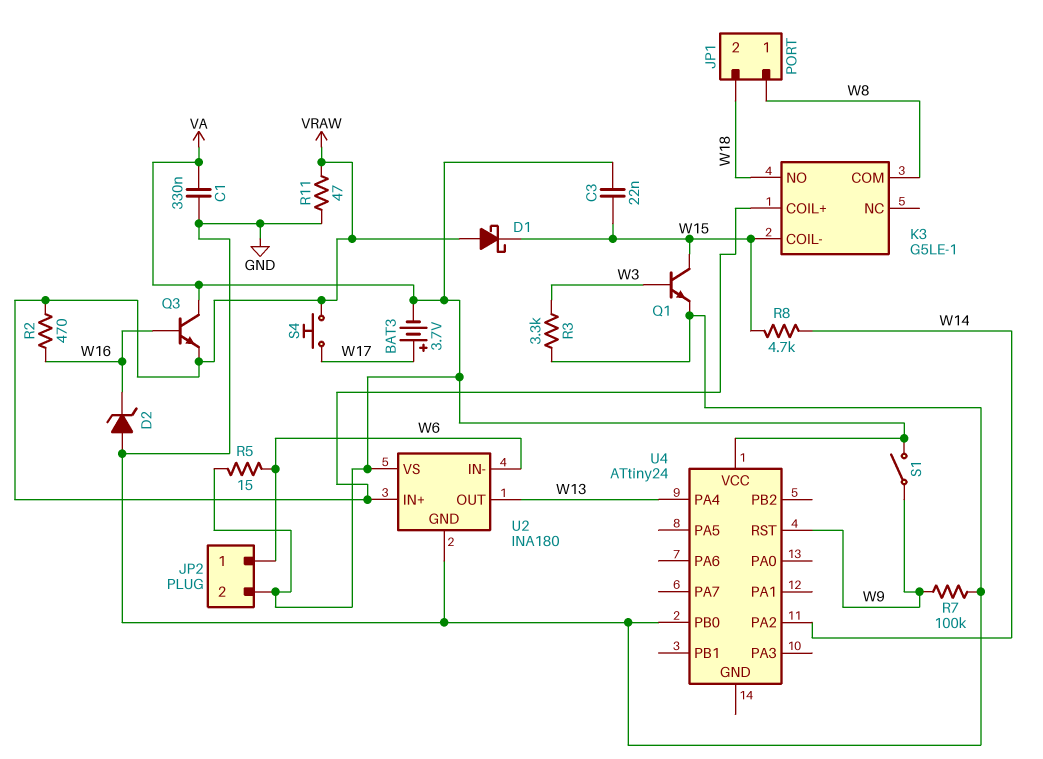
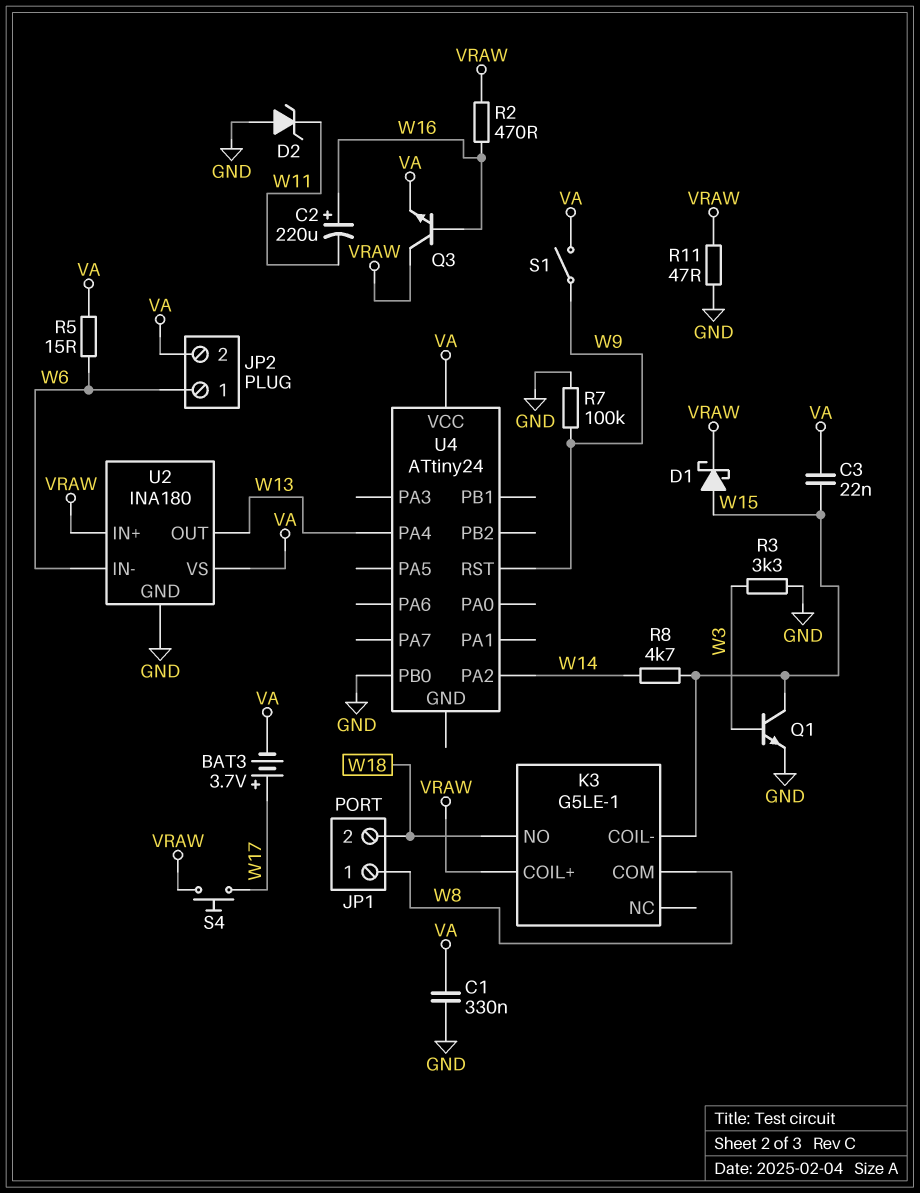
C2: none -> 220uF (plus W16, minus W11)
D1: schottky (A VRAW, K W15) -> schottky (A W15, K VRAW)
D2: zener (A GND, K W16) -> zener (A GND, K W11)
Q3: NPN (B W16, C VA, E VRAW) -> NPN (B W16, C VRAW, E VA)

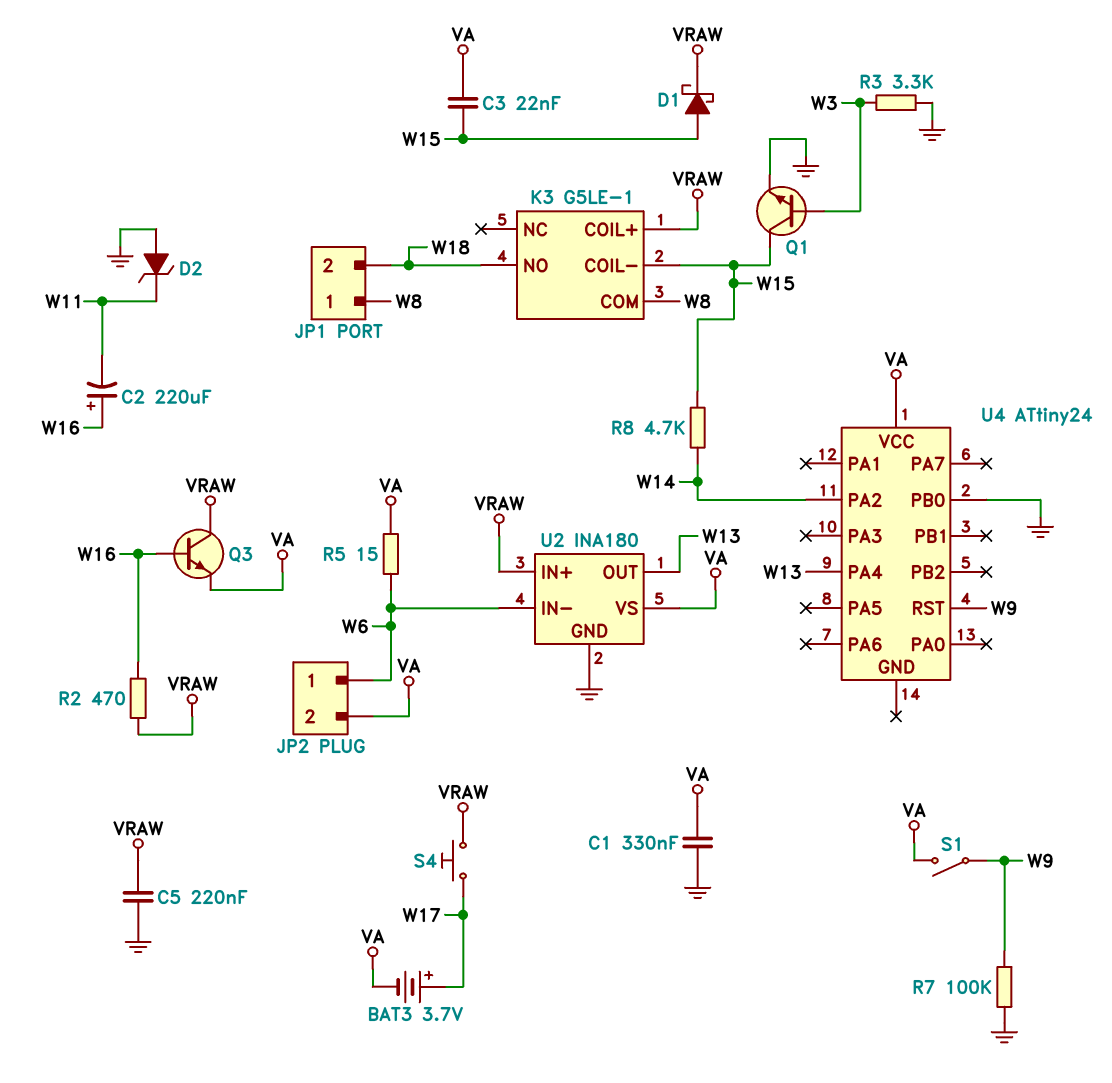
C5: none -> 220nF (GND, VRAW)
R11: 47 (GND, VRAW) -> none

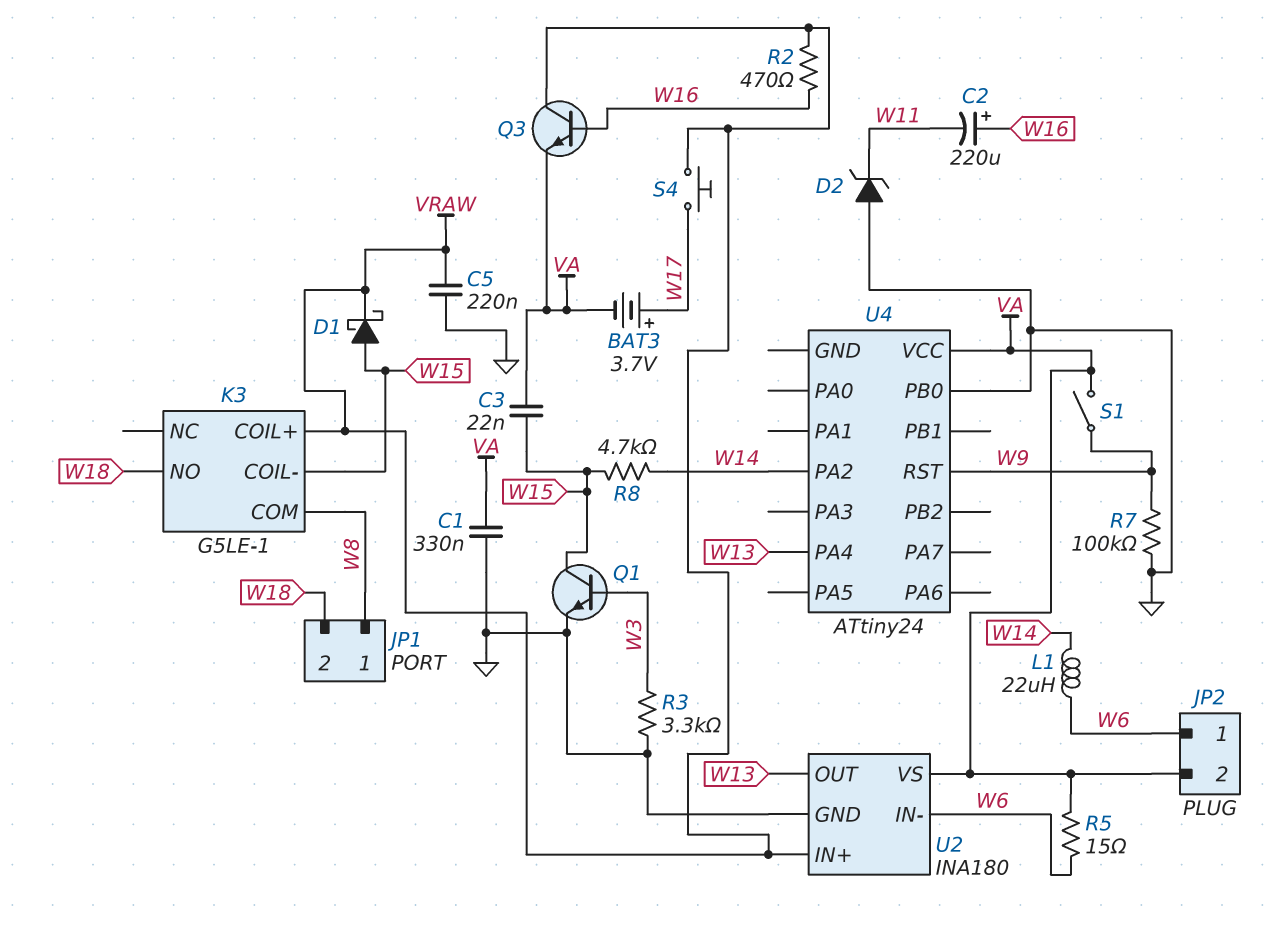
L1: none -> 22uH (W6, W14)

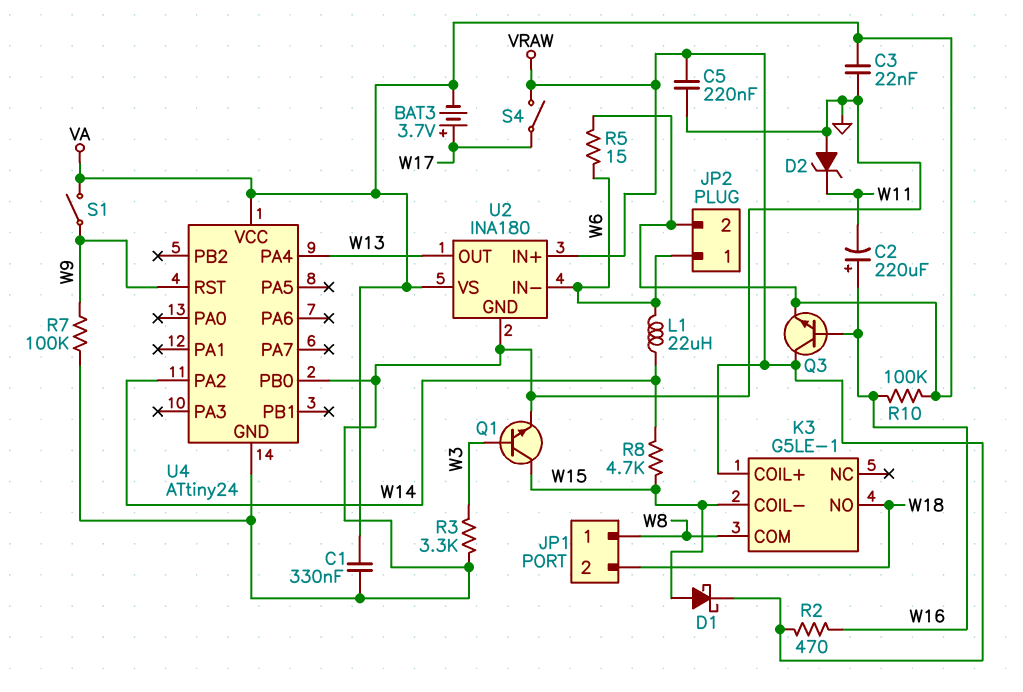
C3: 22nF (VA, W15) -> 22nF (GND, VA)
R10: none -> 100k (VA, W16)
S4: button (VRAW, W17) -> switch (VRAW, W17)
U4 pin GND: none -> GND

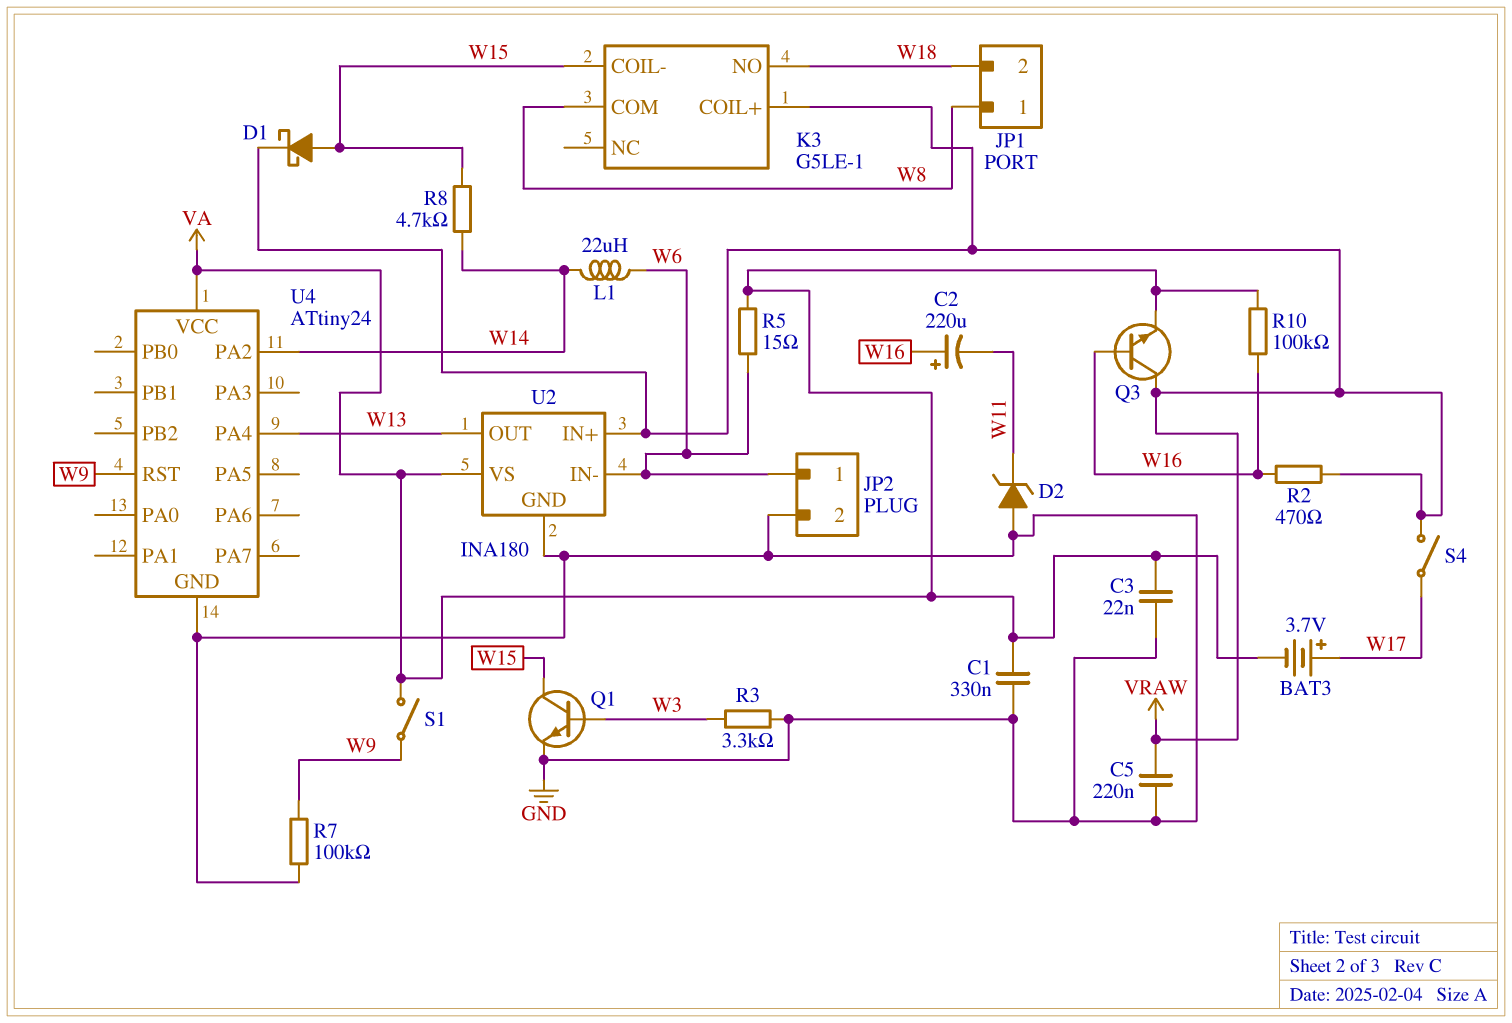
JP2 pin 2: VA -> GND
U4 pin PB0: GND -> none

